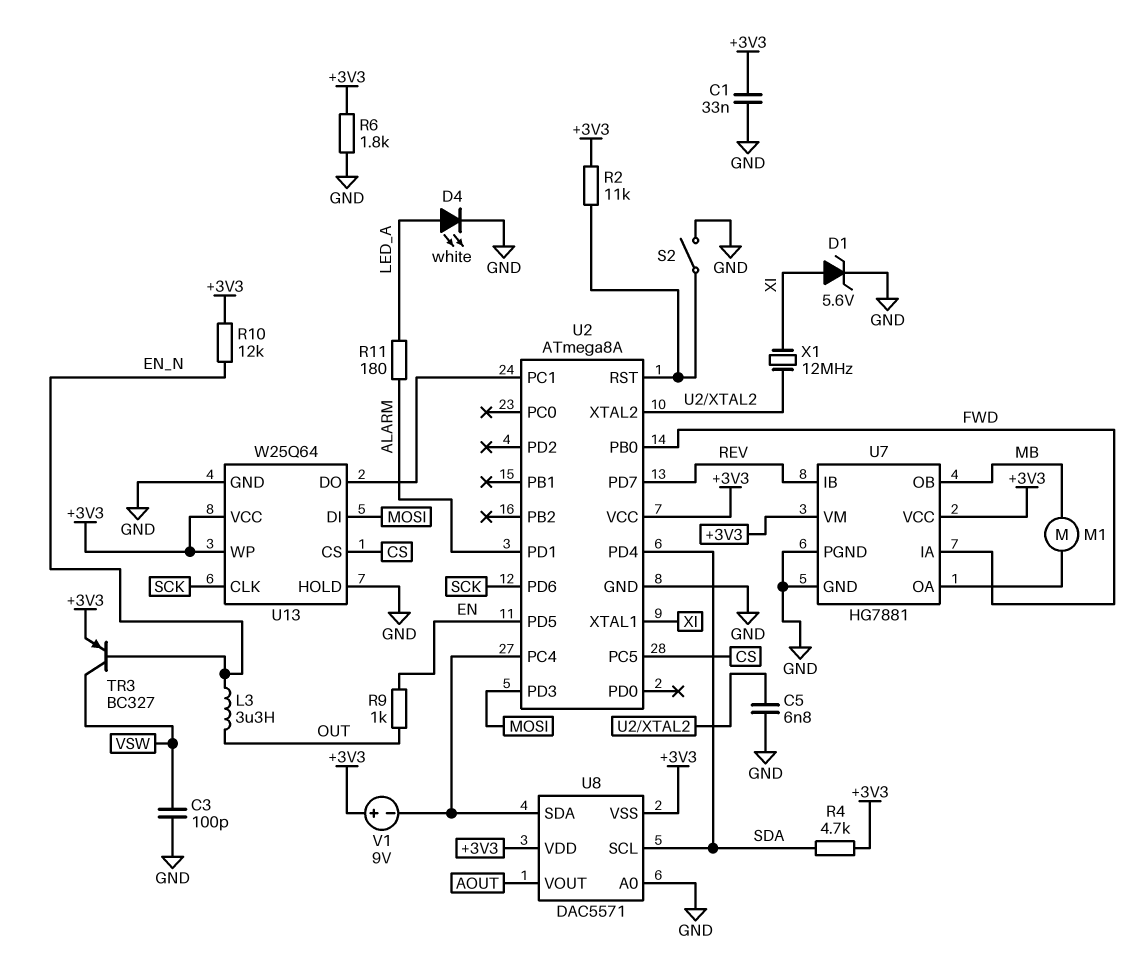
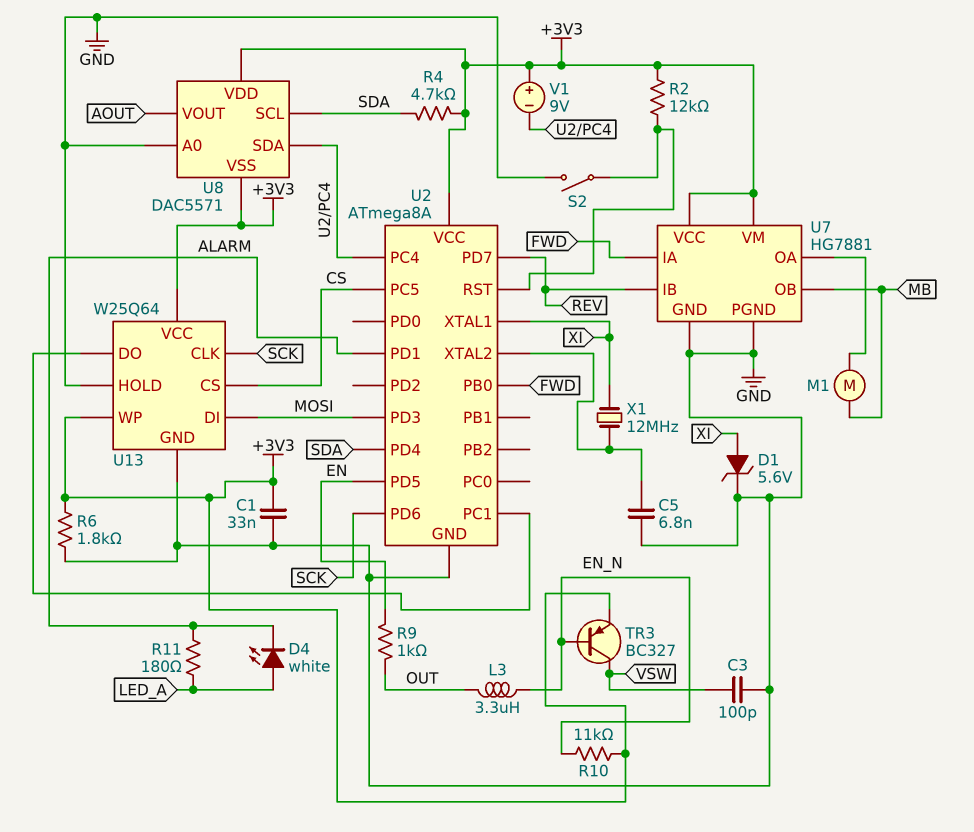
D4: LED white (A LED_A, K GND) -> LED white (A LED_A, K ALARM)
R2: 11k (+3V3, U2/RST) -> 12k (+3V3, U2/RST)
R10: 12k (+3V3, EN_N) -> 11k (+3V3, EN_N)

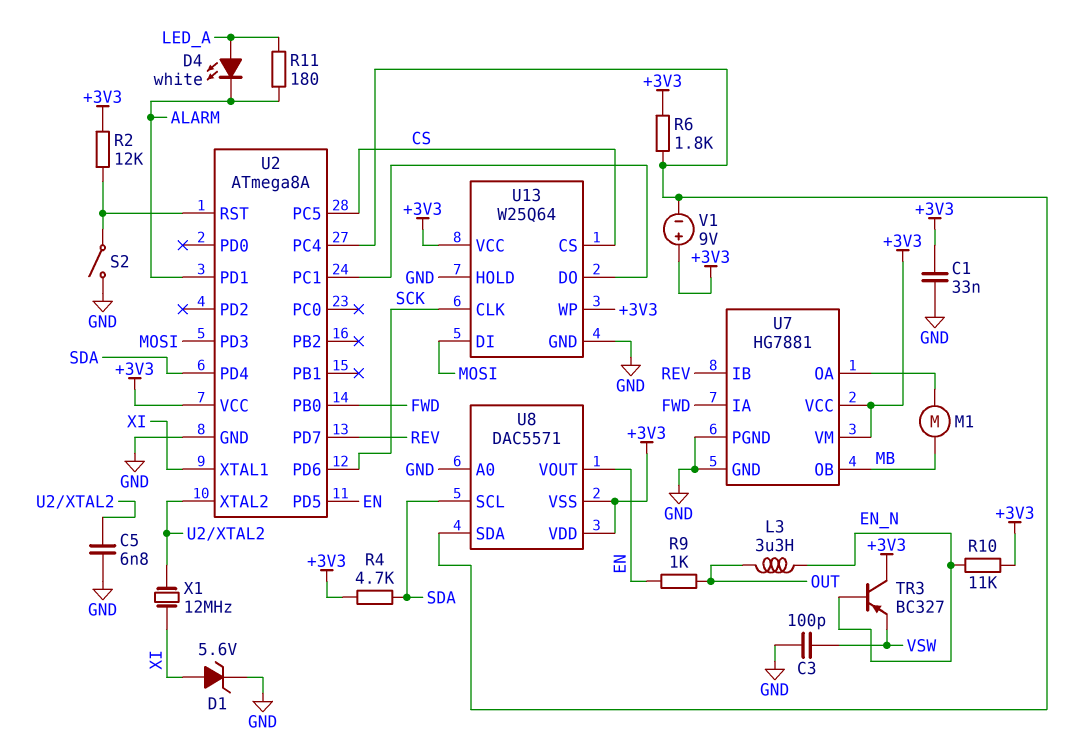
R6: 1.8k (+3V3, GND) -> 1.8k (+3V3, U2/PC4)
TR3: PNP BC327 (B EN_N, C VSW, E +3V3) -> PNP BC327 (B EN_N, C +3V3, E VSW)
U8 pin VOUT: AOUT -> EN

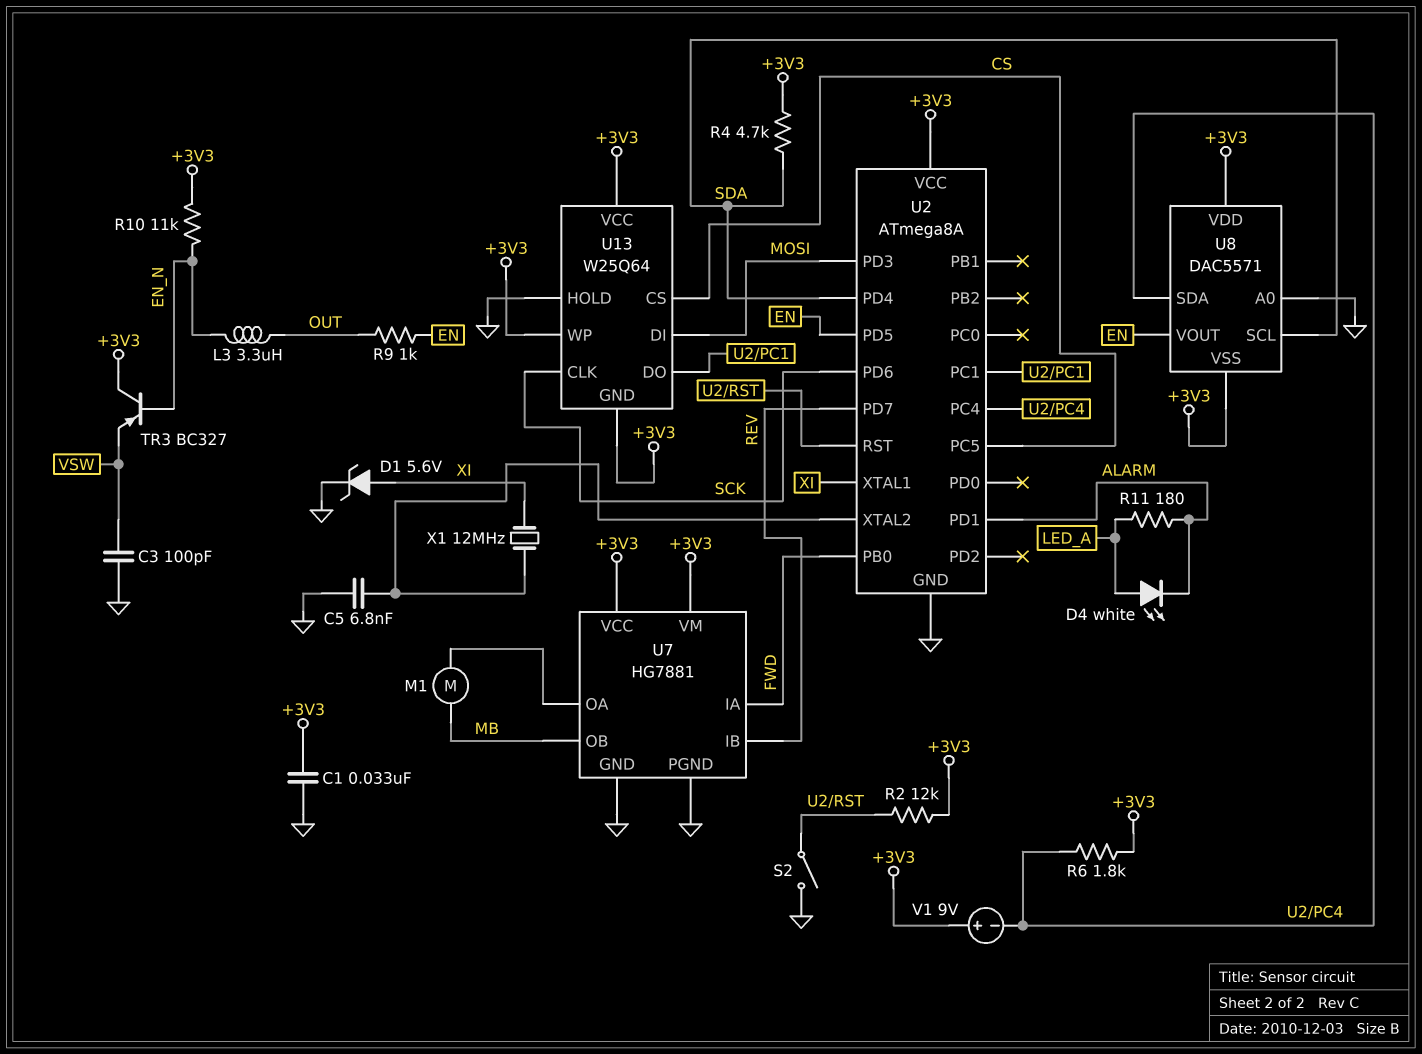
U13 pin GND: GND -> +3V3

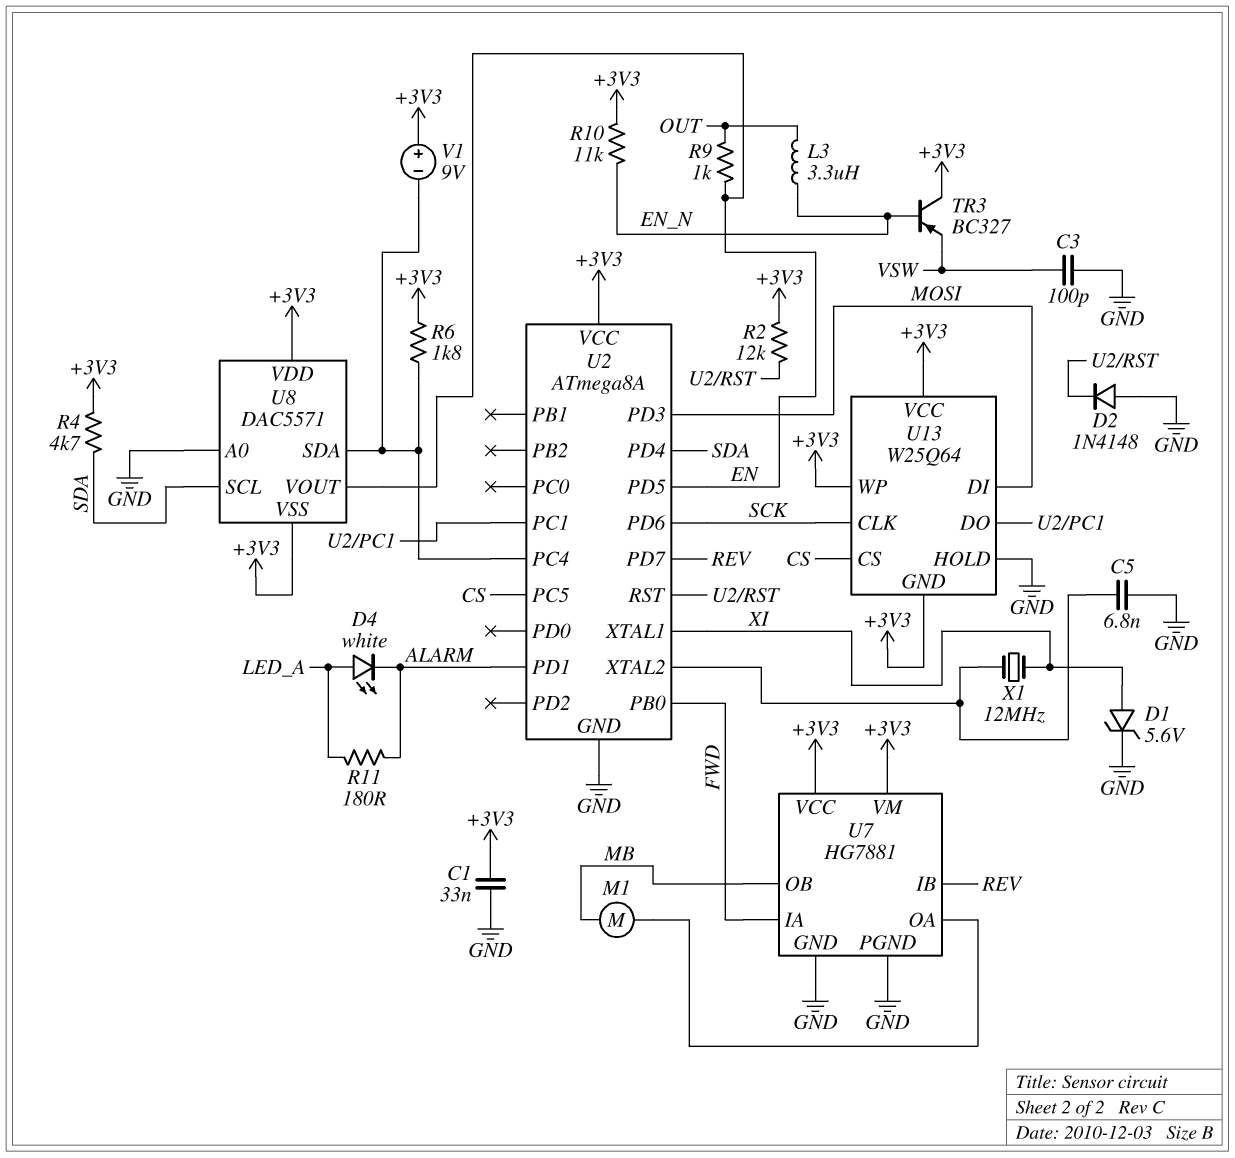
D2: none -> diode 1N4148 (A GND, K U2/RST)
S2: switch (GND, U2/RST) -> none

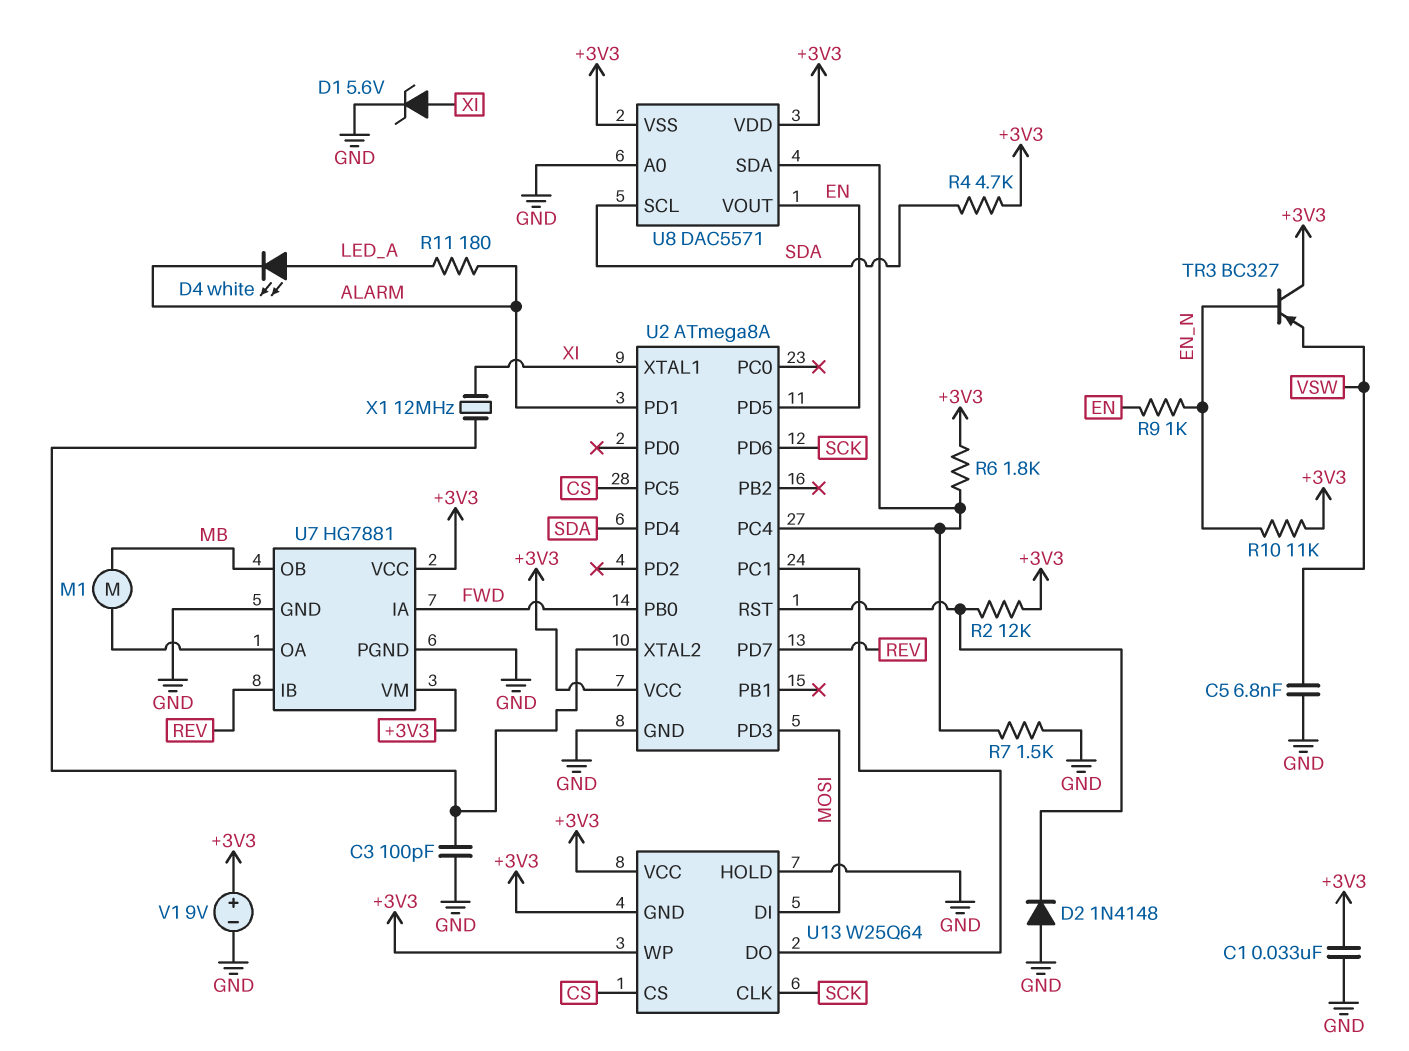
C3: 100pF (GND, VSW) -> 100pF (GND, U2/XTAL2)
C5: 6.8nF (GND, U2/XTAL2) -> 6.8nF (GND, VSW)
L3: 3.3uH (EN_N, OUT) -> none
R7: none -> 1.5k (GND, U2/PC4)
R9: 1k (EN, OUT) -> 1k (EN, EN_N)
V1: 9V (plus +3V3, minus U2/PC4) -> 9V (plus +3V3, minus GND)

